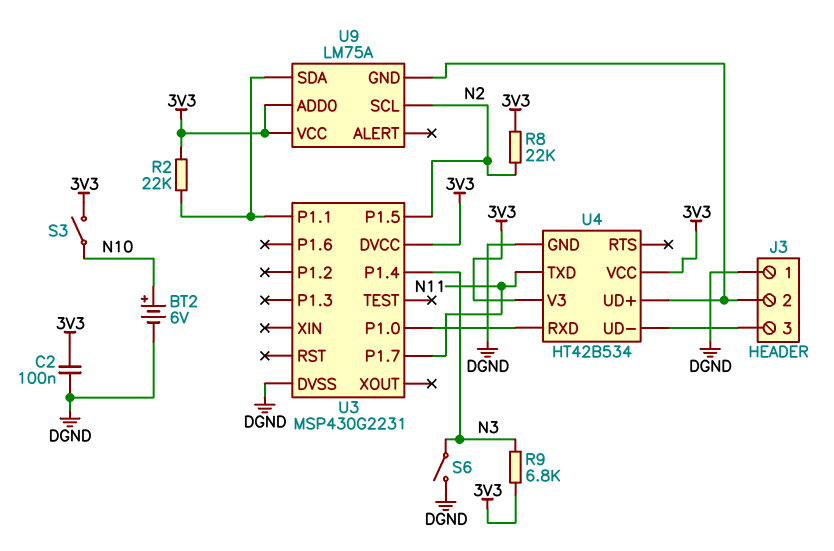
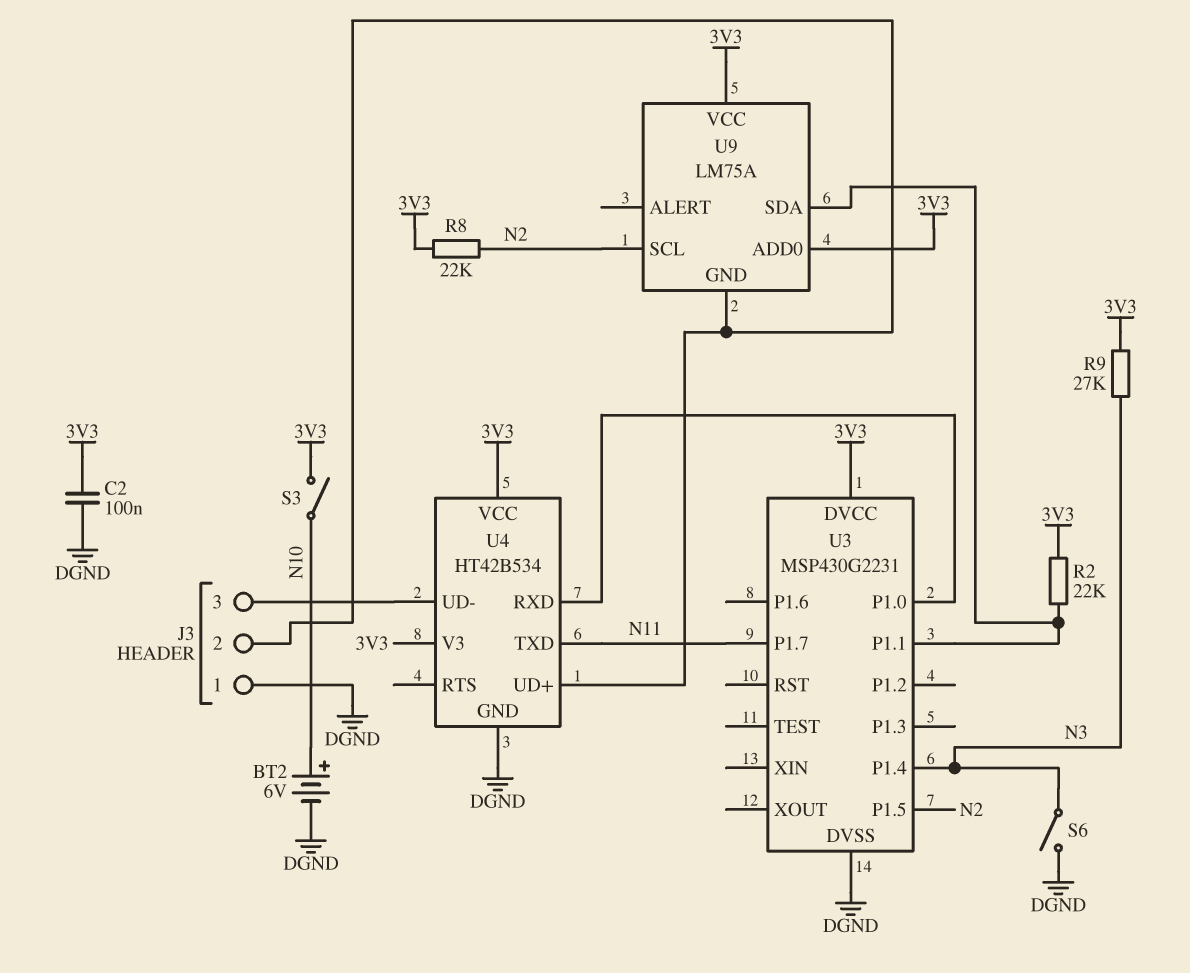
R9: 6.8k (3V3, N3) -> 27k (3V3, N3)

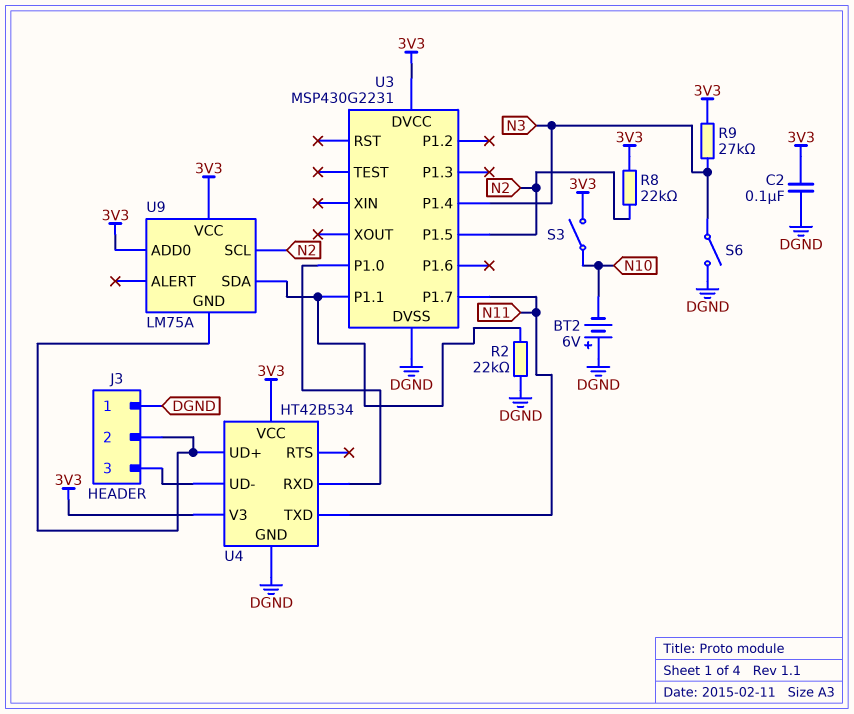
BT2: 6V (plus N10, minus DGND) -> 6V (plus DGND, minus N10)
R2: 22k (3V3, U3/P1.1) -> 22k (DGND, U3/P1.1)

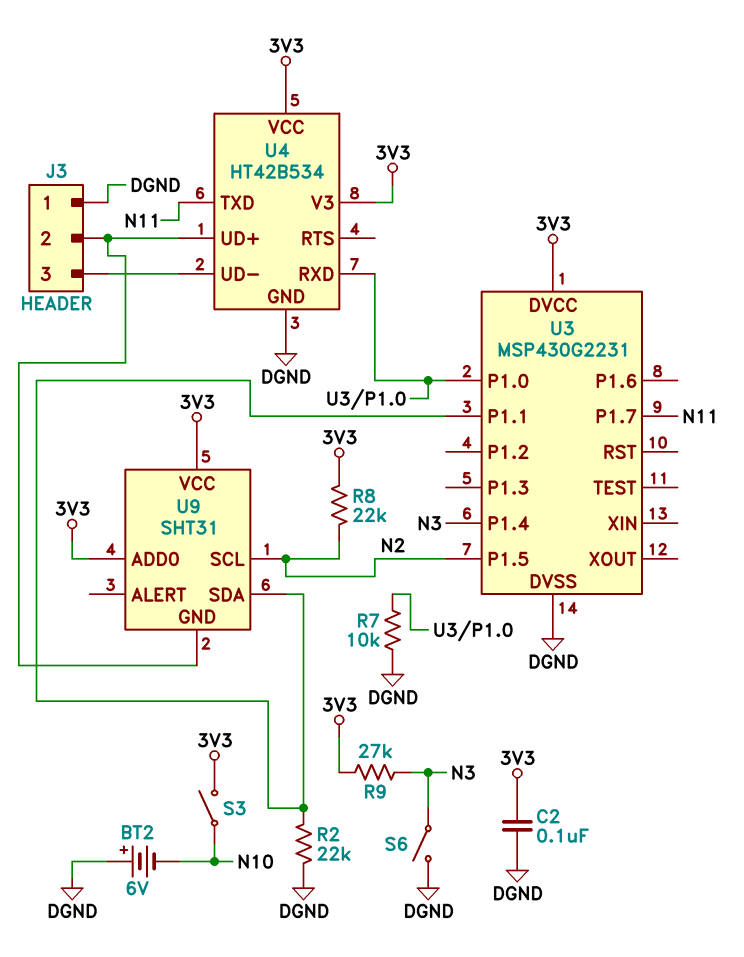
R7: none -> 10k (DGND, U3/P1.0)
U9: LM75A -> SHT31

